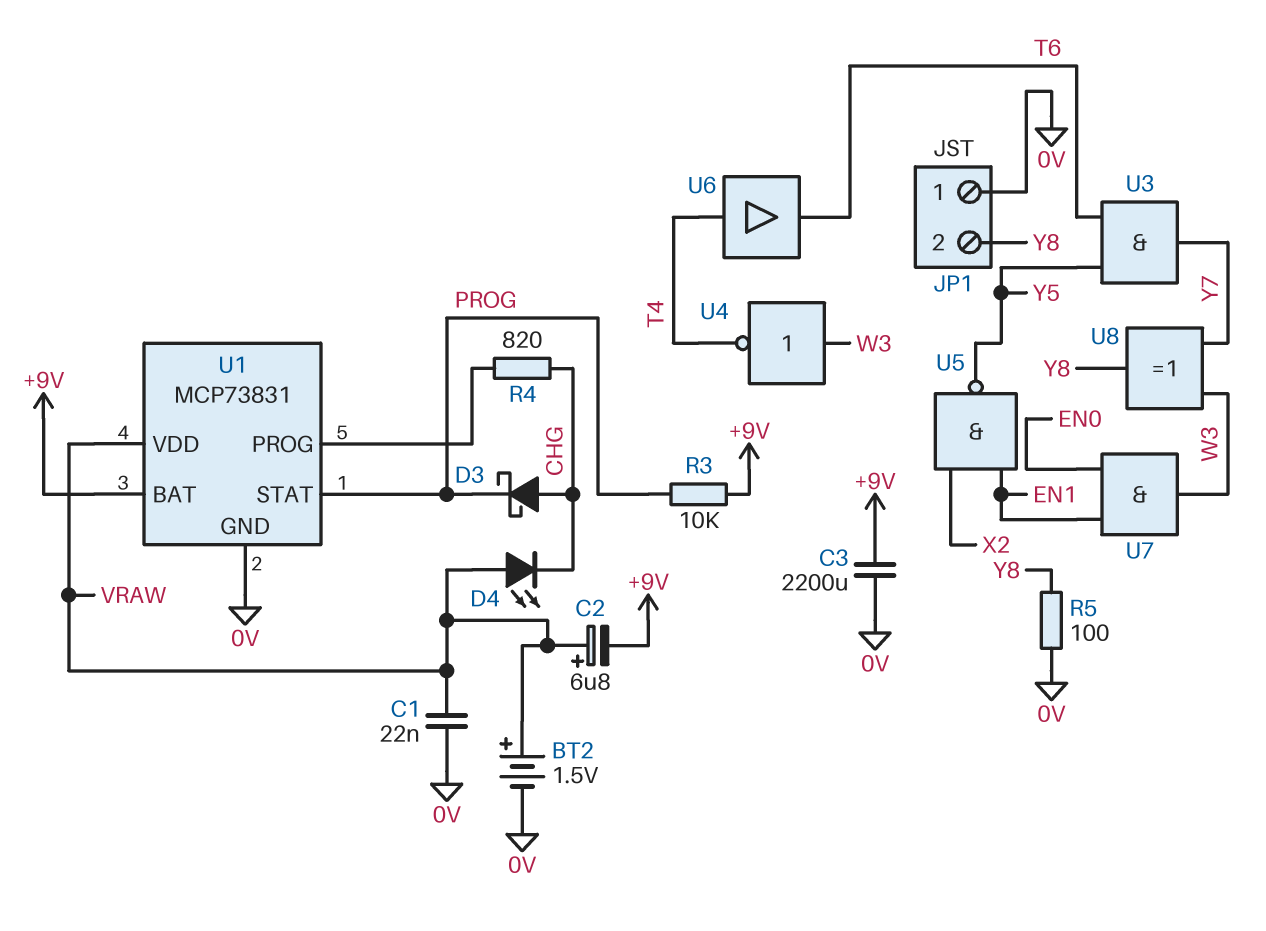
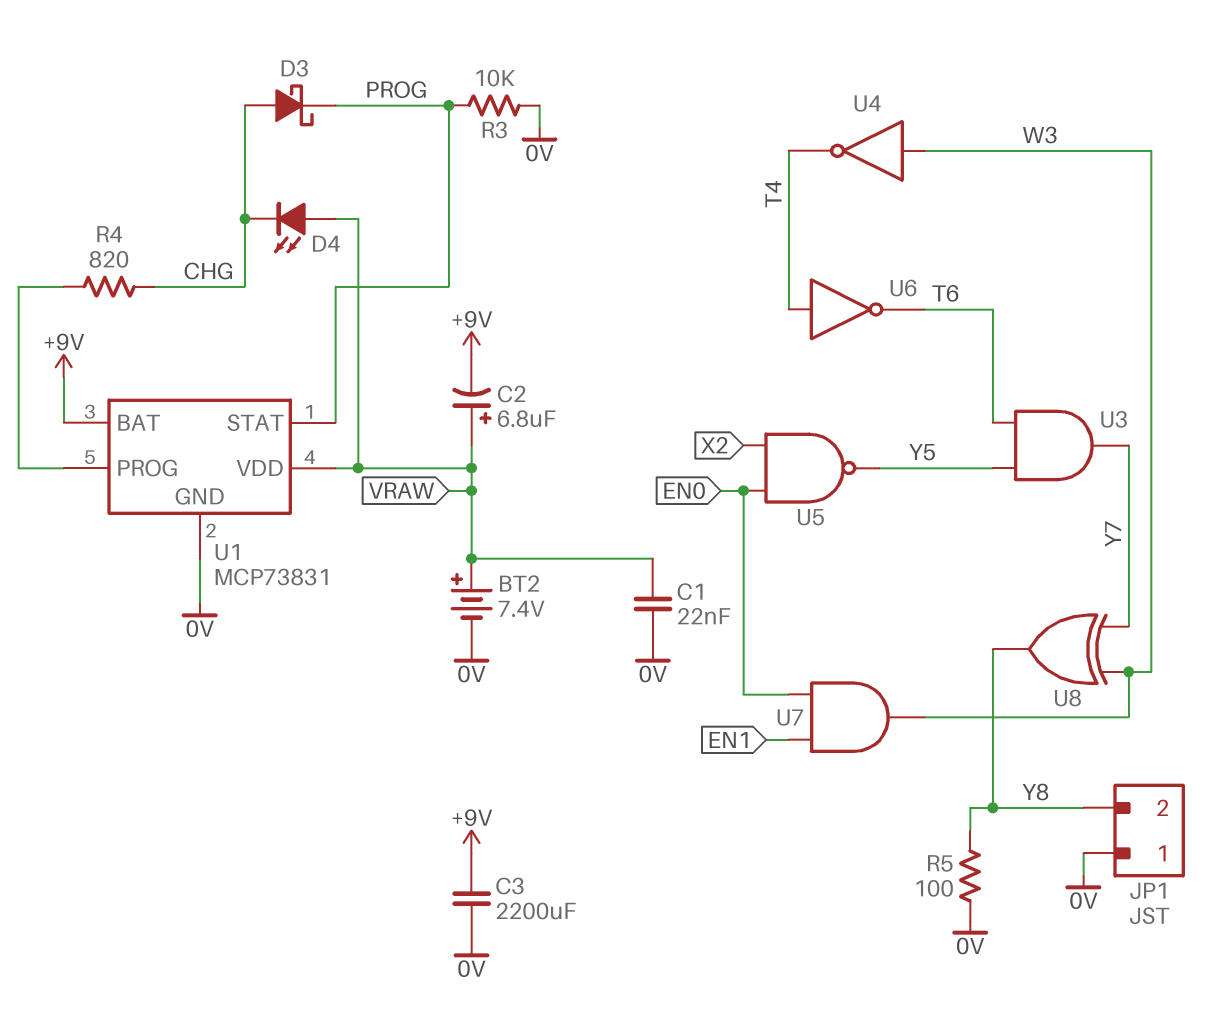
BT2: 1.5V (plus VRAW, minus 0V) -> 7.4V (plus VRAW, minus 0V)
R3: 10k (+9V, PROG) -> 10k (0V, PROG)
U5: NAND (in EN1, in X2, out Y5) -> NAND (in EN0, in X2, out Y5)
U6: buffer (in T4, out T6) -> NOT (in T4, out T6)

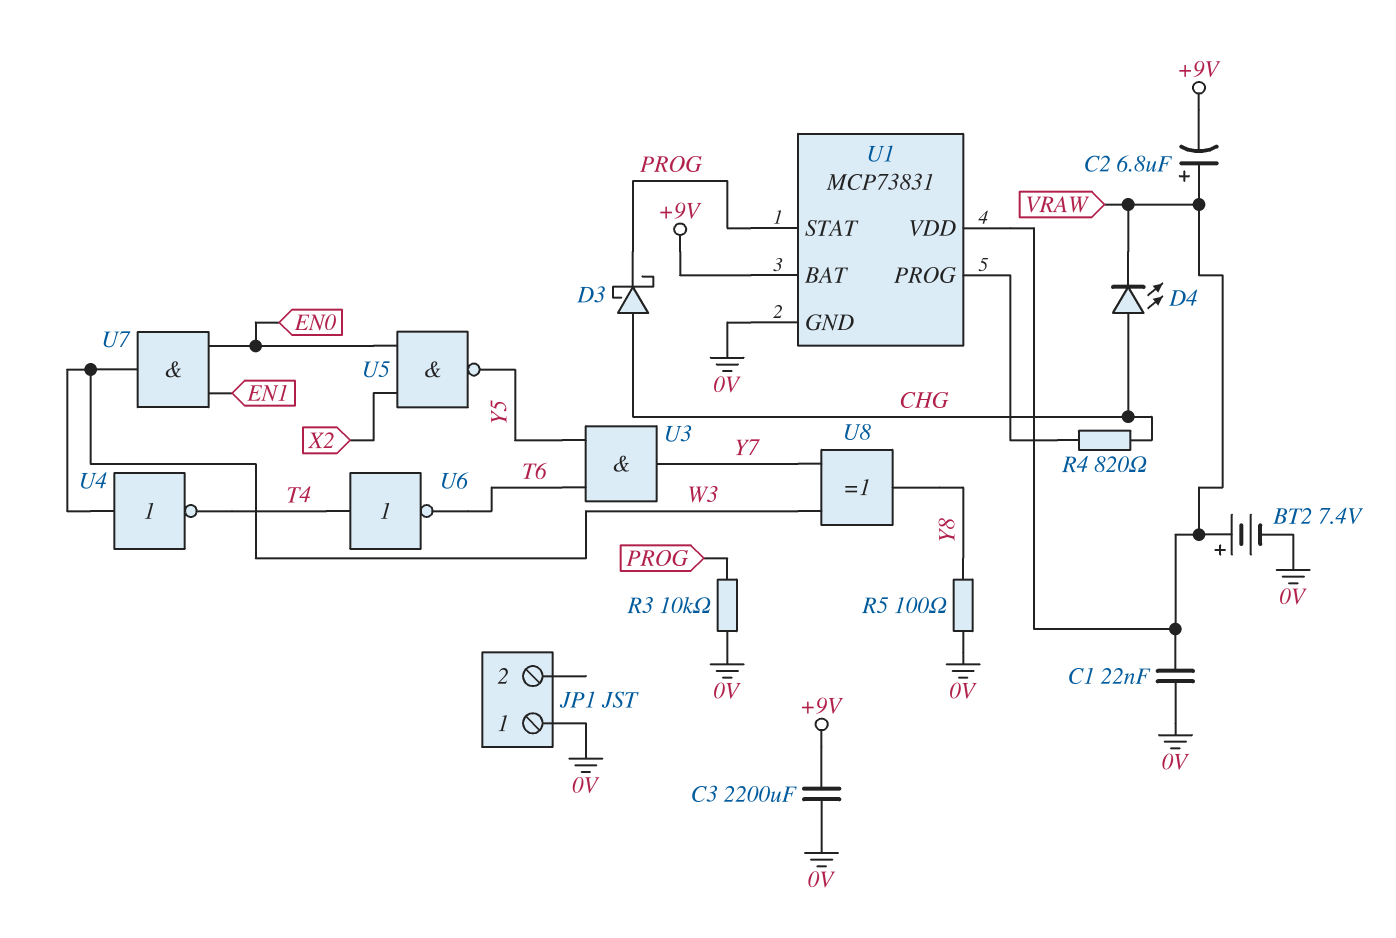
D4: LED (A VRAW, K CHG) -> LED (A CHG, K VRAW)
JP1 pin 2: Y8 -> none

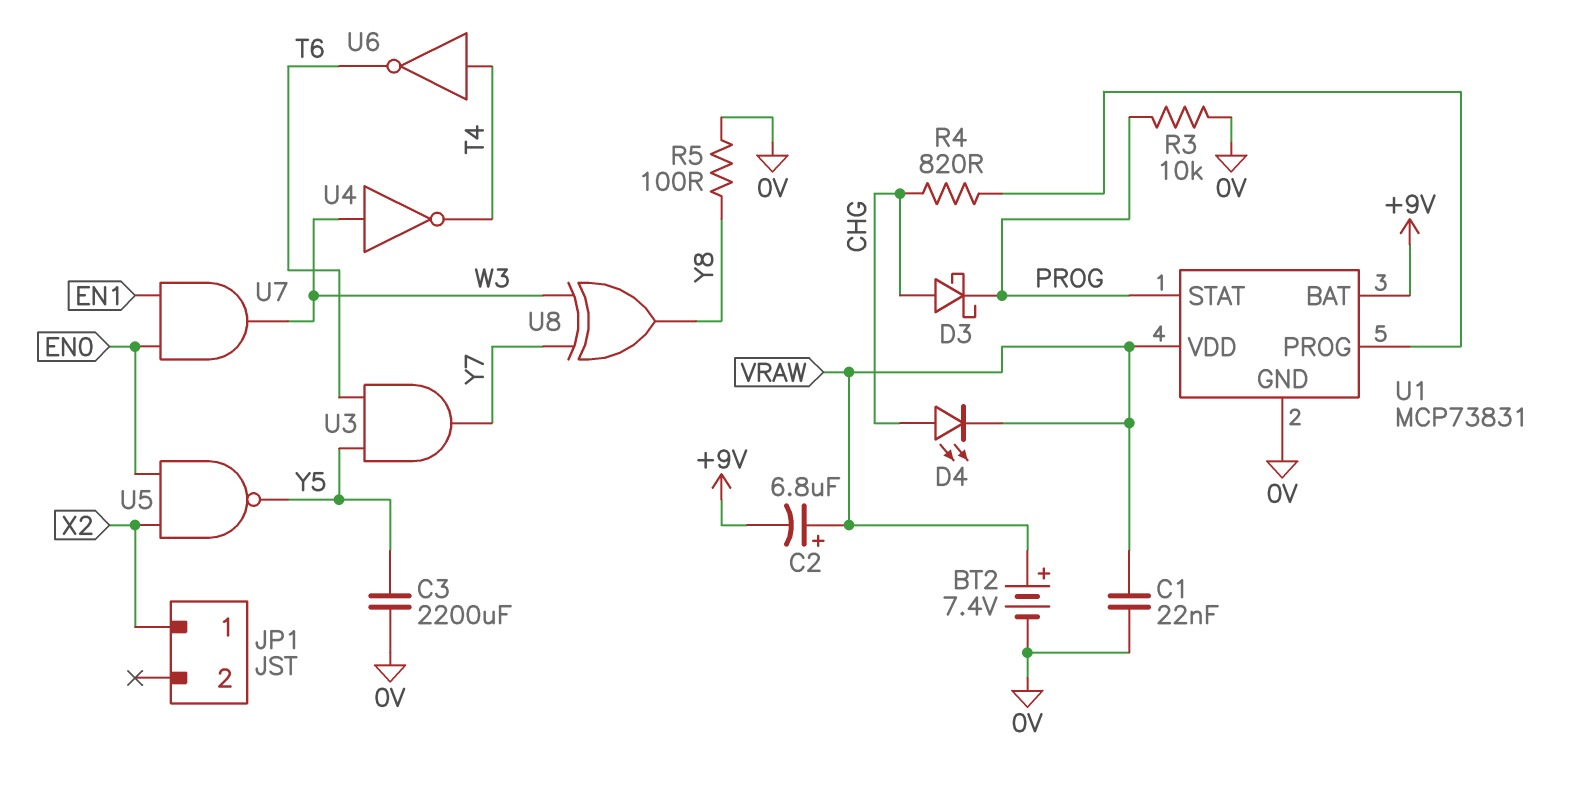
C3: 2200uF (+9V, 0V) -> 2200uF (0V, Y5)
JP1 pin 1: 0V -> X2

